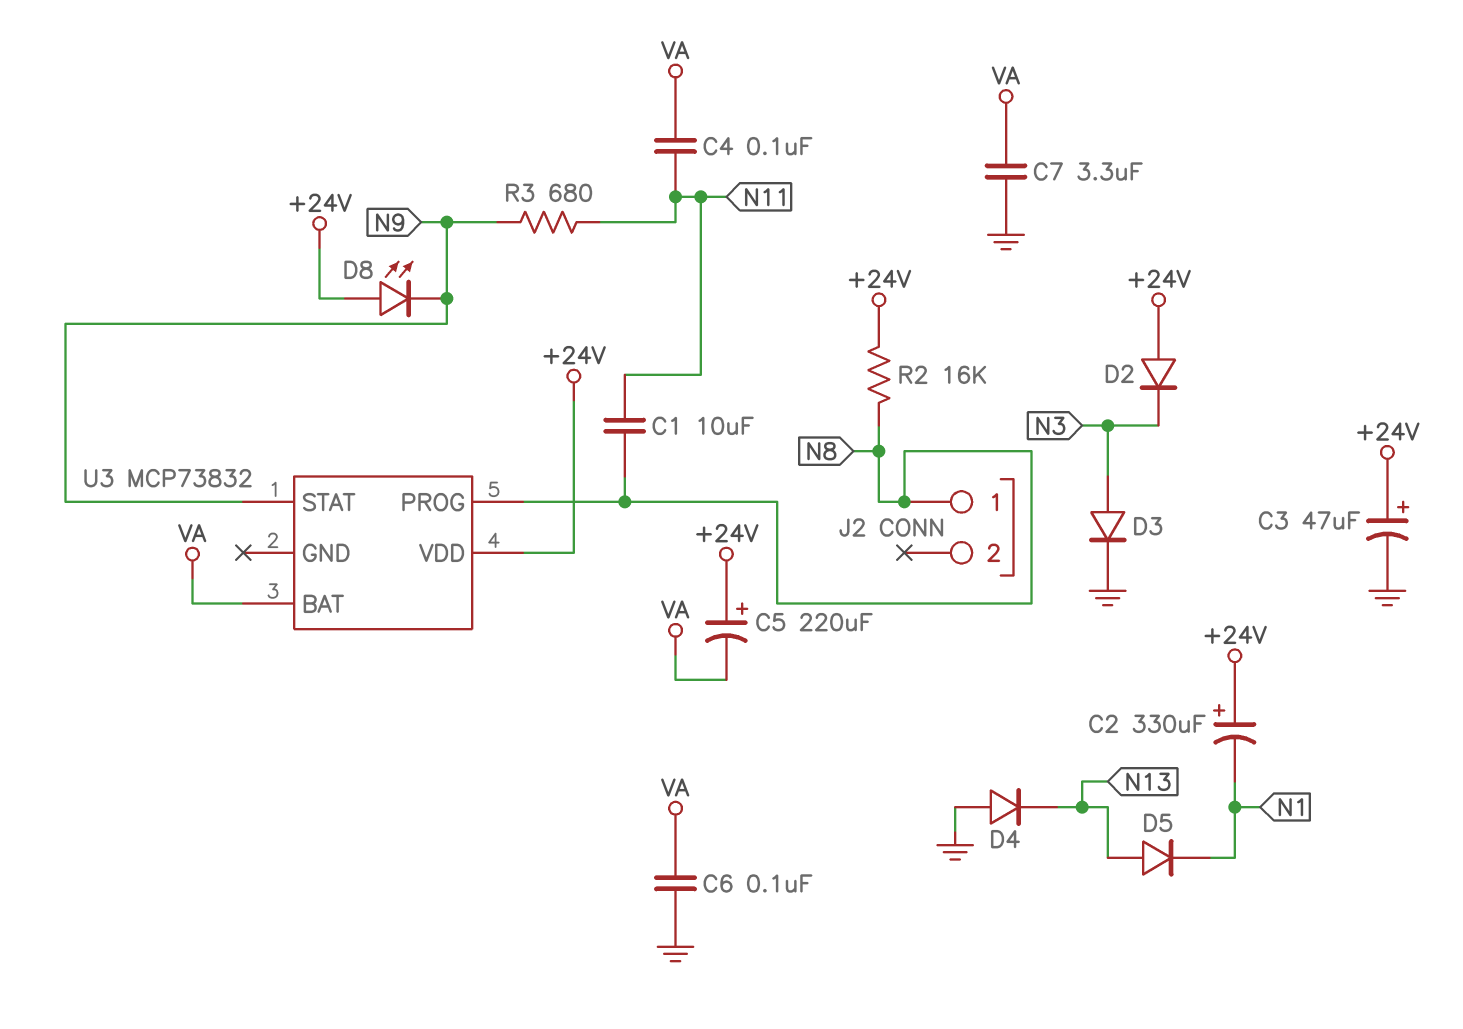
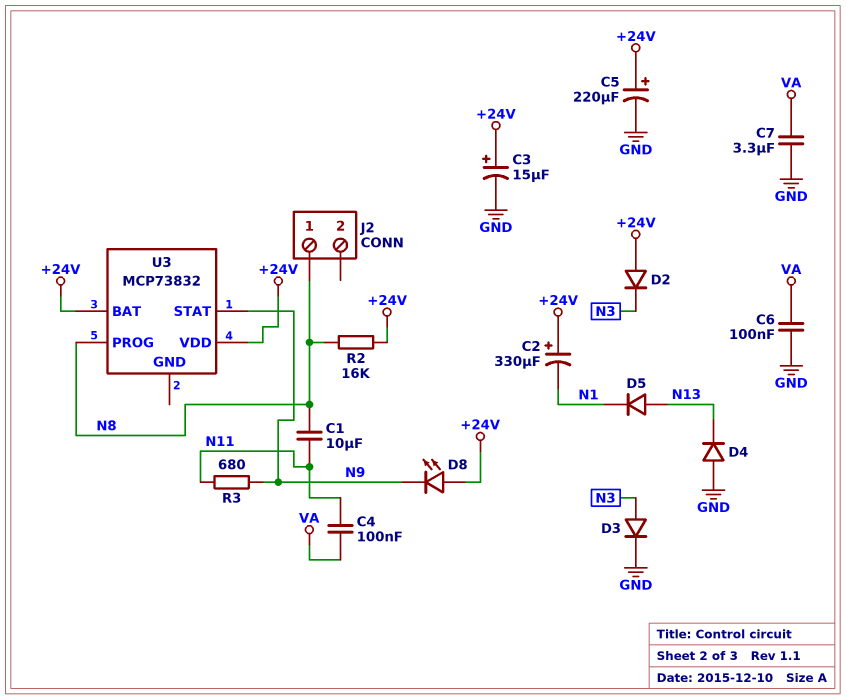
C3: 47uF (plus +24V, minus GND) -> 15uF (plus +24V, minus GND)
C5: 220uF (plus +24V, minus VA) -> 220uF (plus +24V, minus GND)
U3 pin BAT: VA -> +24V

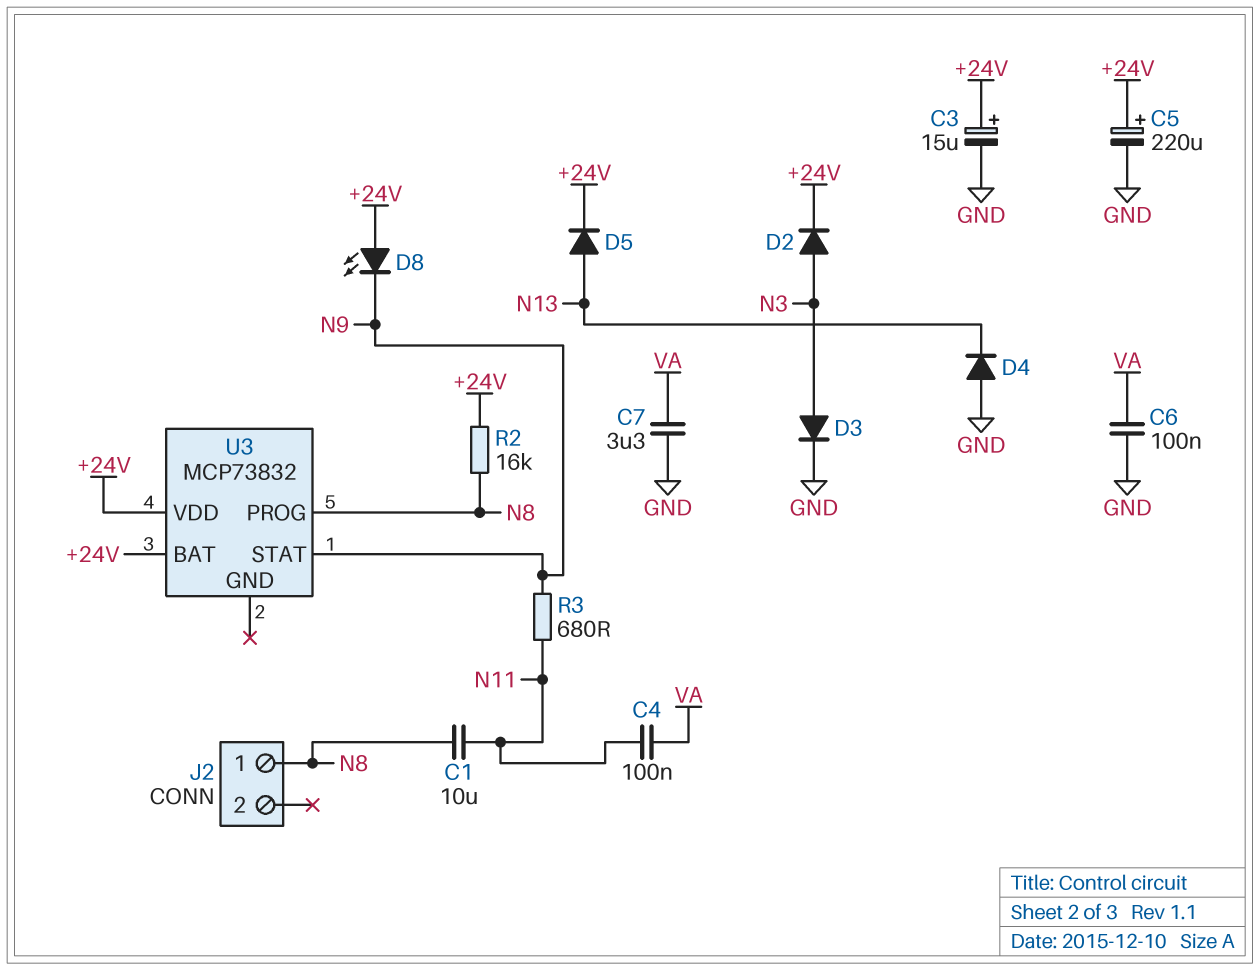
C2: 330uF (plus +24V, minus N1) -> none
D2: diode (A +24V, K N3) -> diode (A N3, K +24V)
D5: diode (A N13, K N1) -> diode (A N13, K +24V)

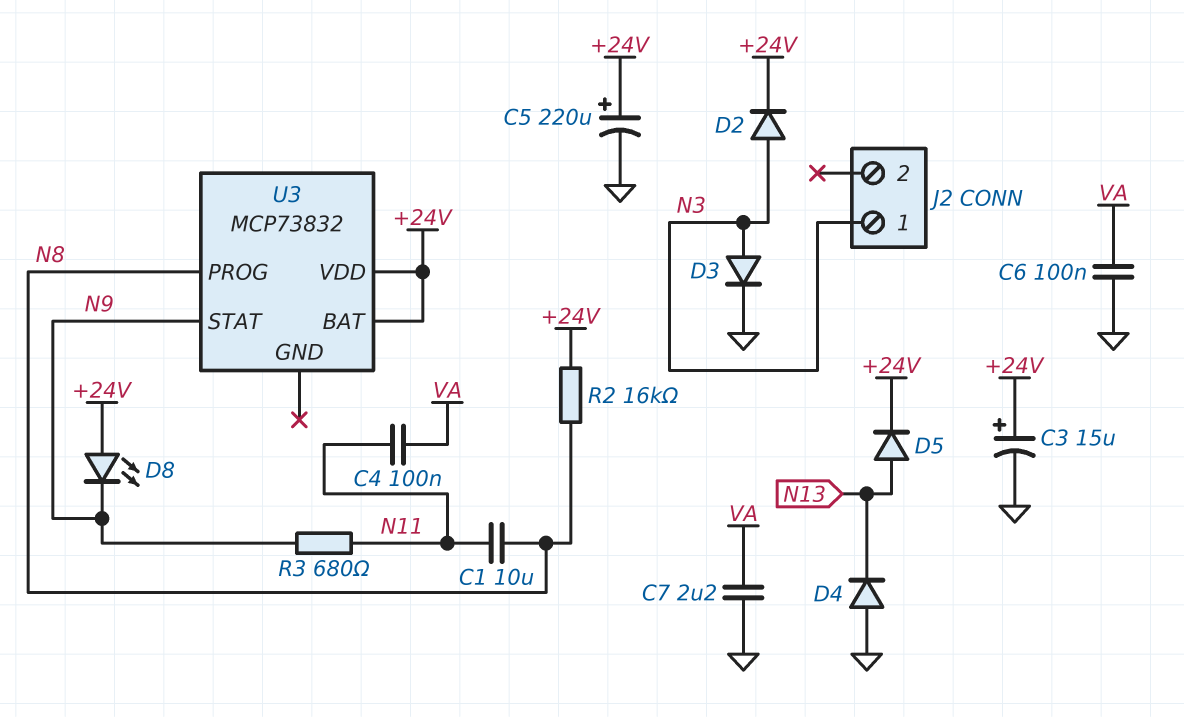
C7: 3.3uF (GND, VA) -> 2.2uF (GND, VA)
J2 pin 1: N8 -> N3

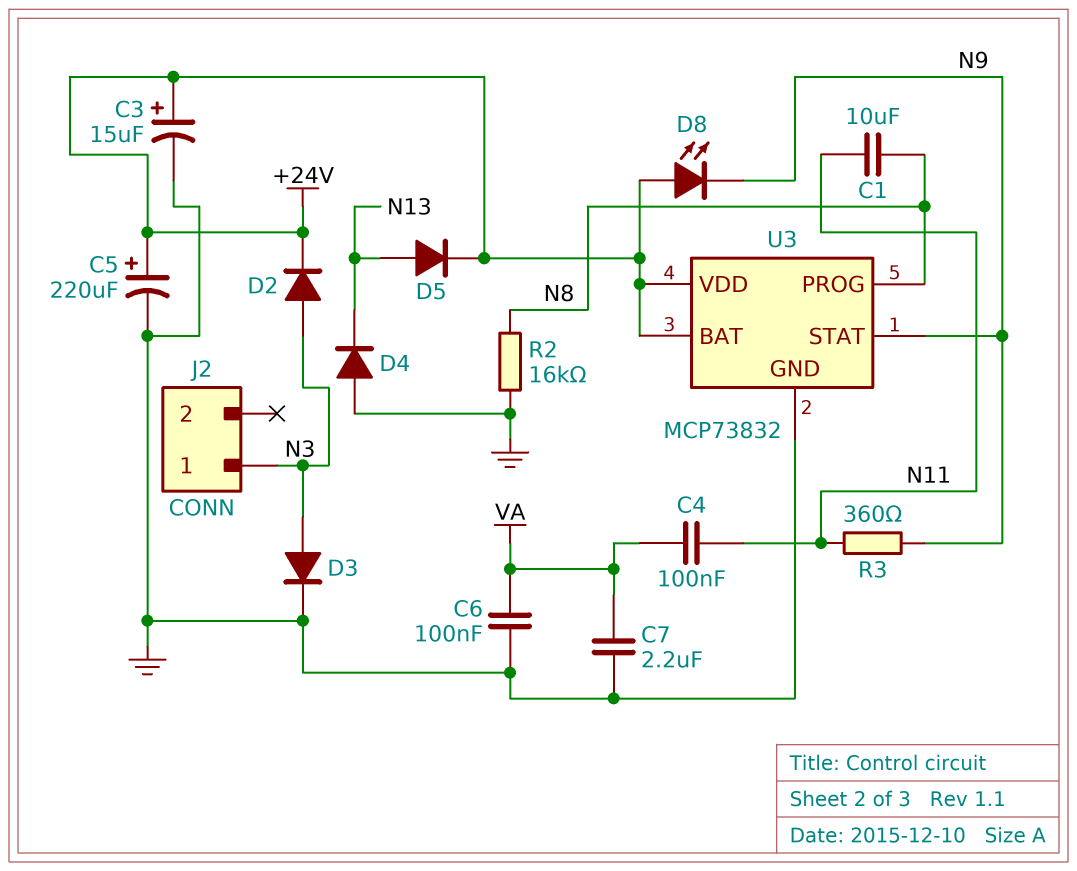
R2: 16k (+24V, N8) -> 16k (GND, N8)
R3: 680 (N9, N11) -> 360 (N9, N11)
U3 pin GND: none -> GND

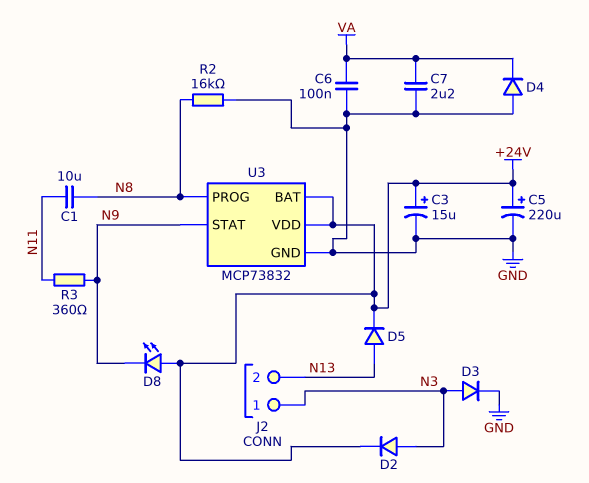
C4: 100nF (N11, VA) -> none
D4: diode (A GND, K N13) -> diode (A GND, K VA)
J2 pin 2: none -> N13

